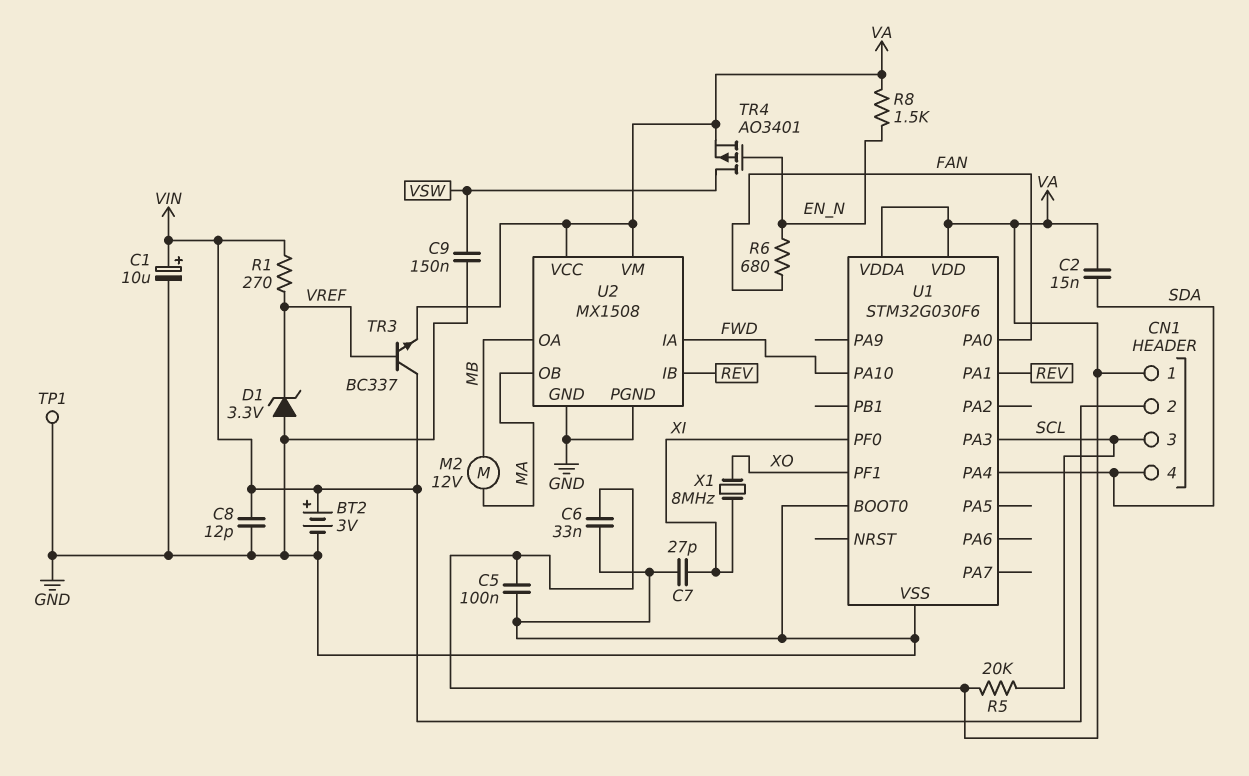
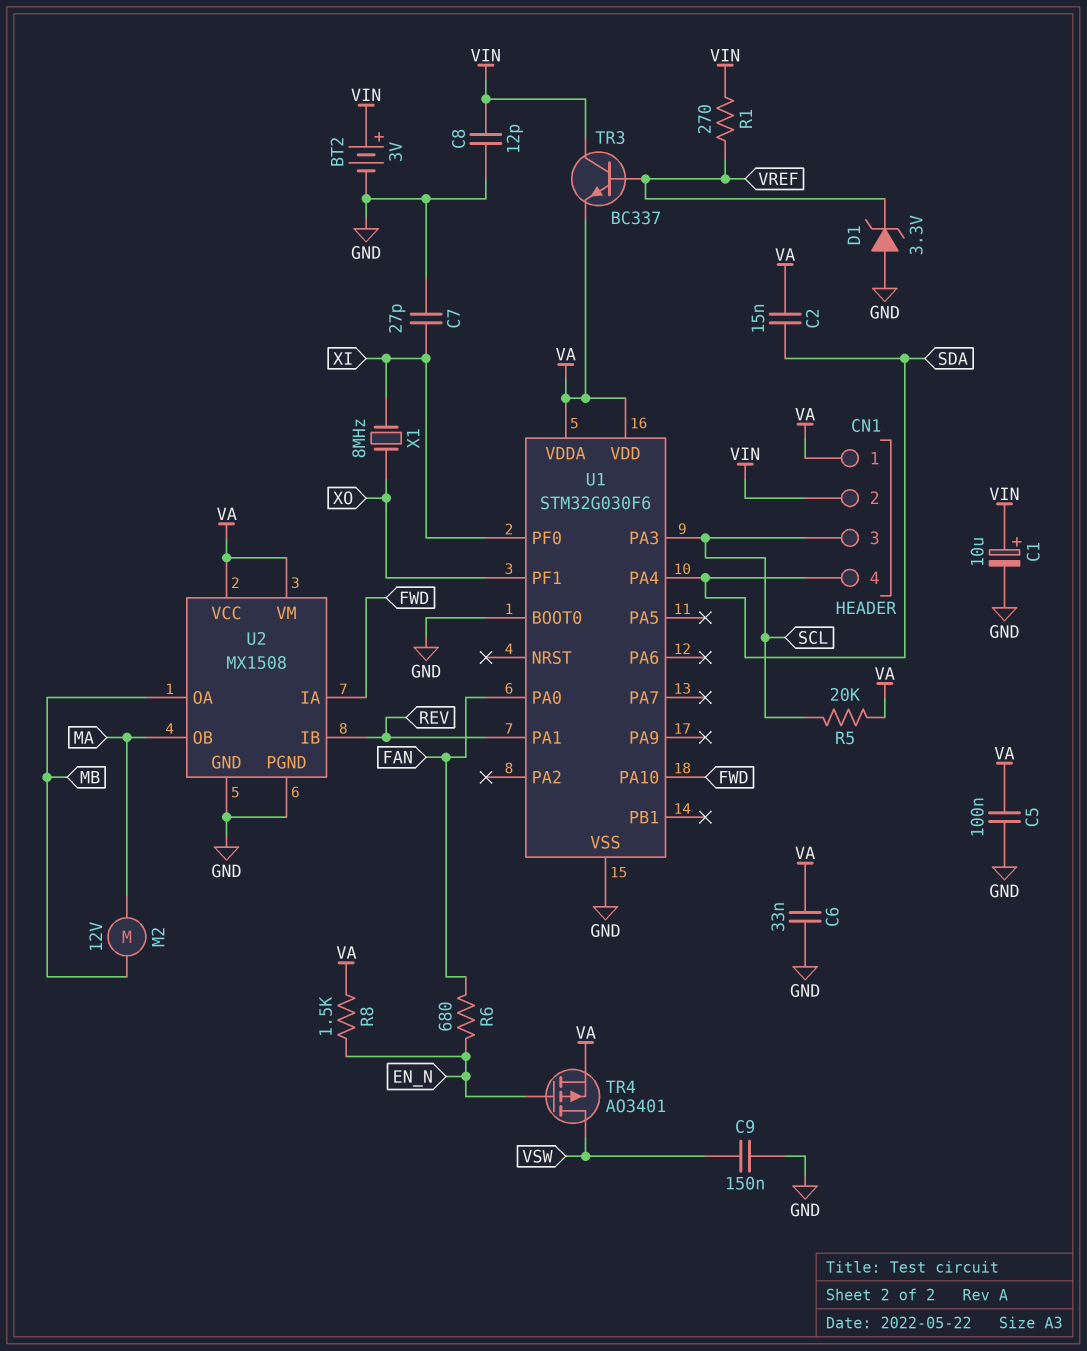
TP1: test point (GND) -> none

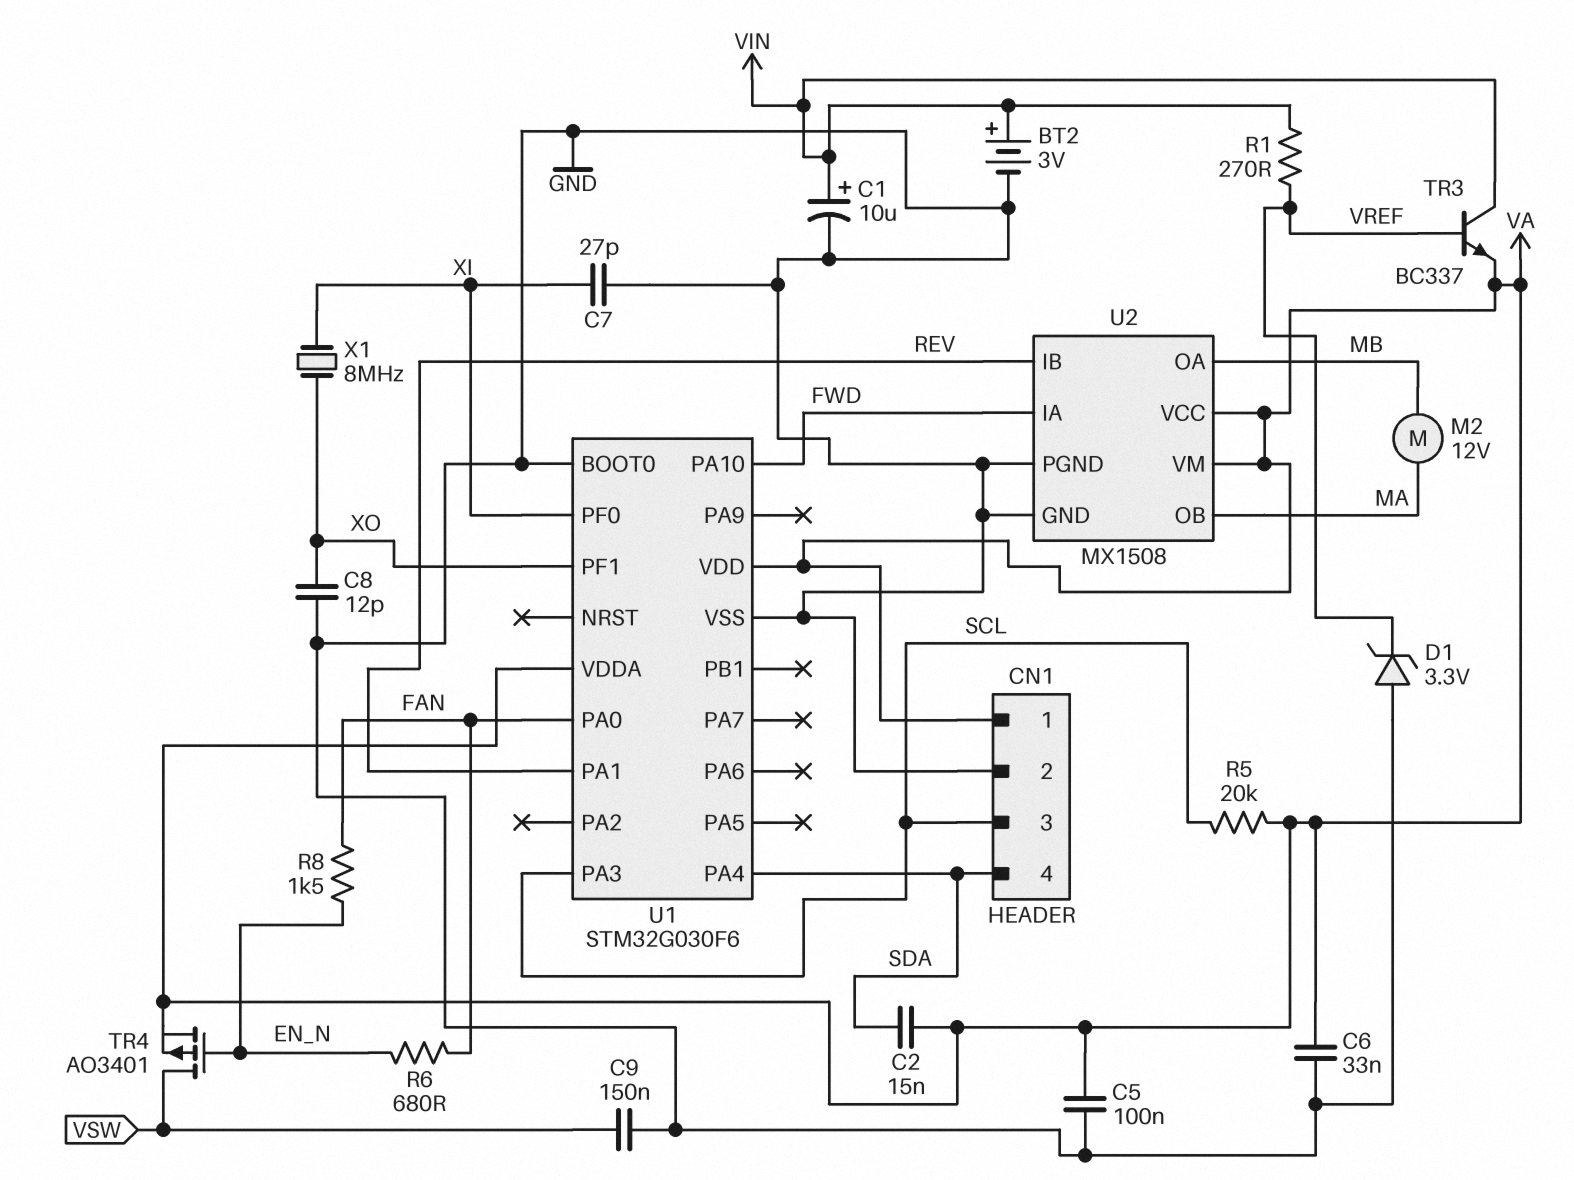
C8: 12pF (GND, VIN) -> 12pF (GND, XO)
CN1 pin 2: VIN -> GND
R8: 1.5k (EN_N, VA) -> 1.5k (EN_N, FAN)

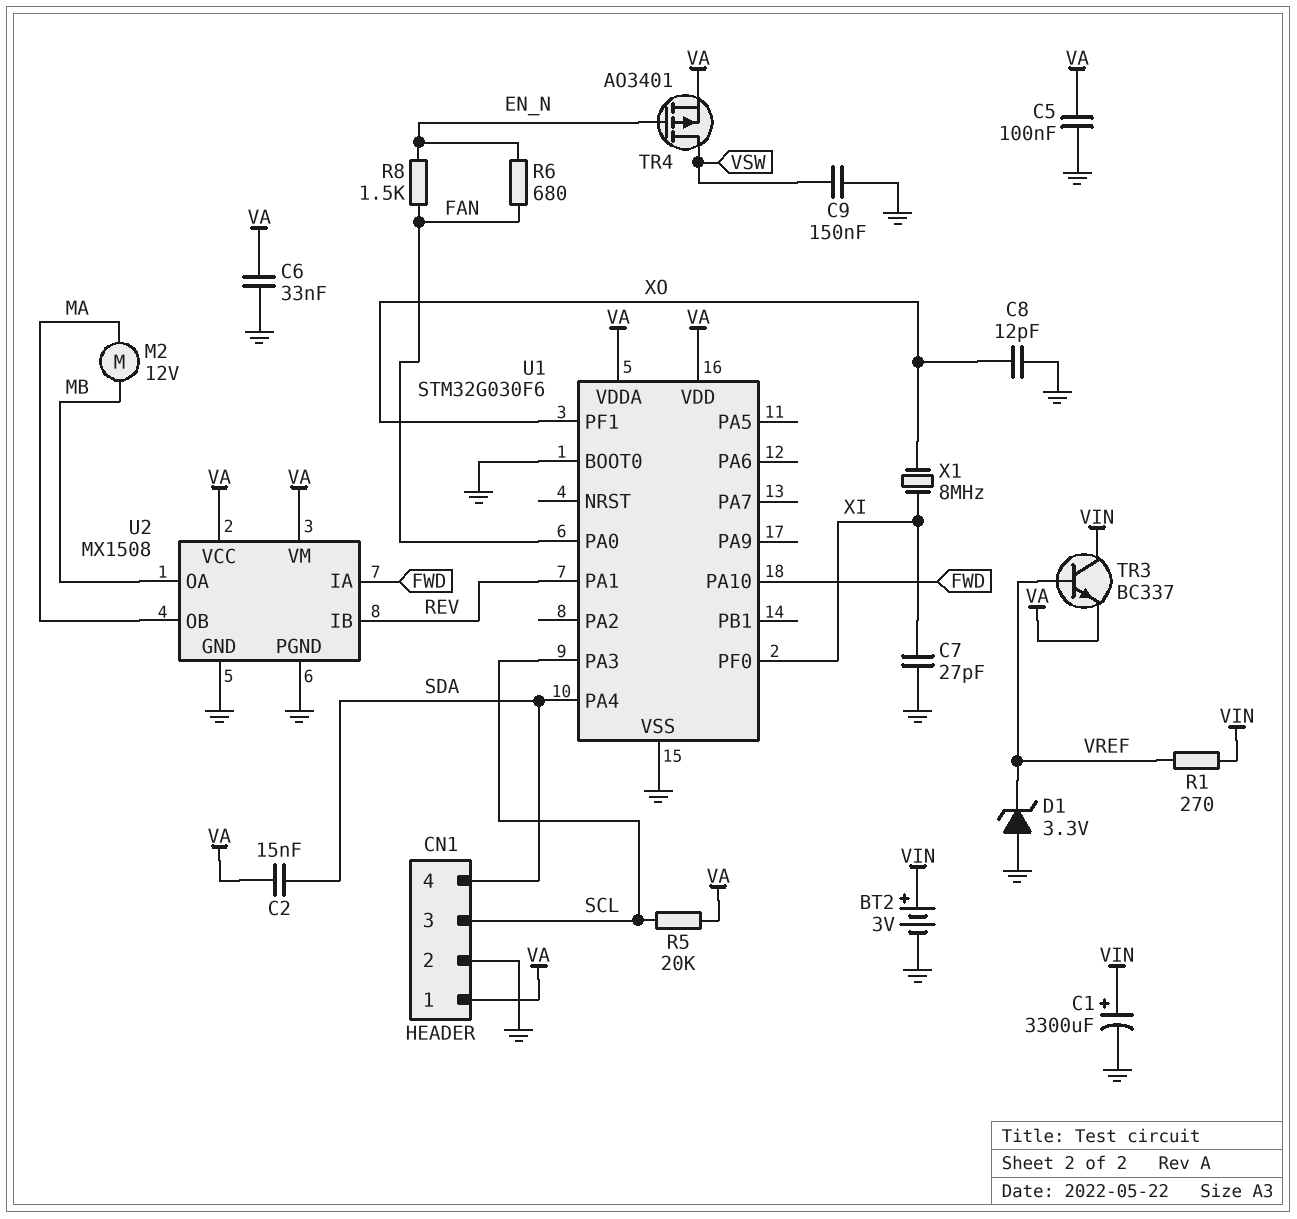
C1: 10uF (plus VIN, minus GND) -> 3300uF (plus VIN, minus GND)

